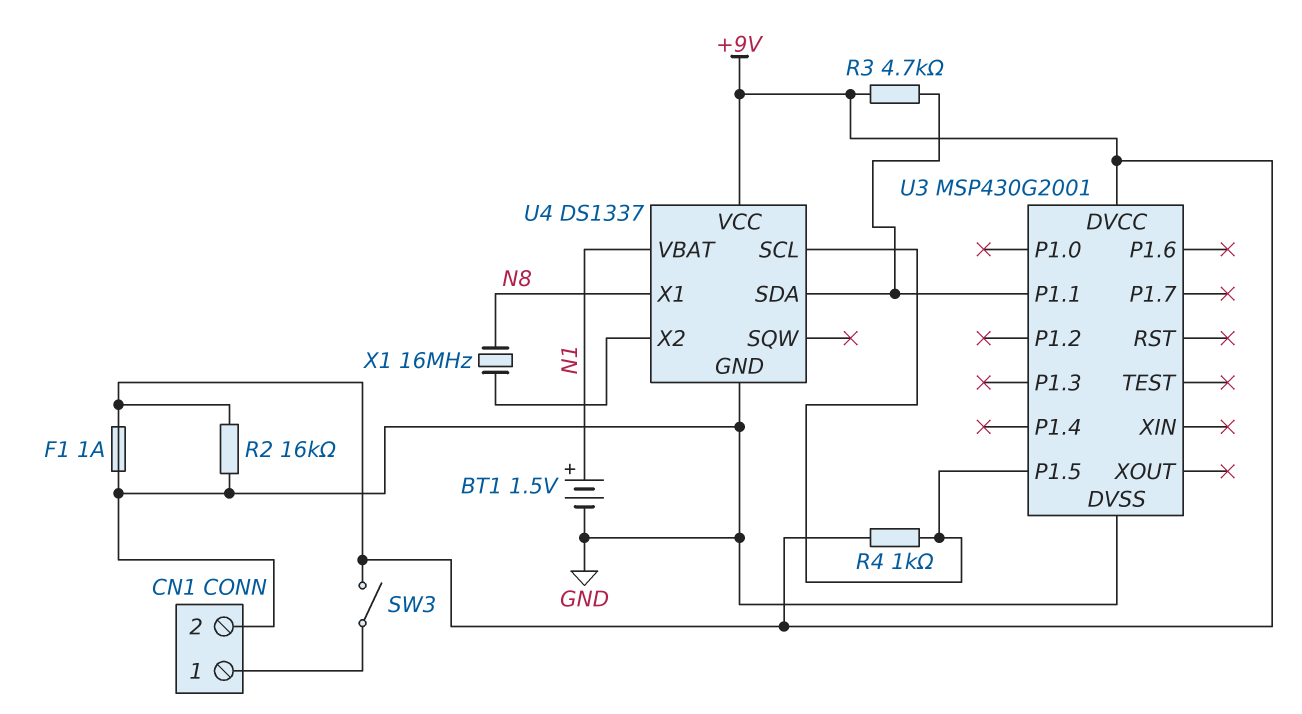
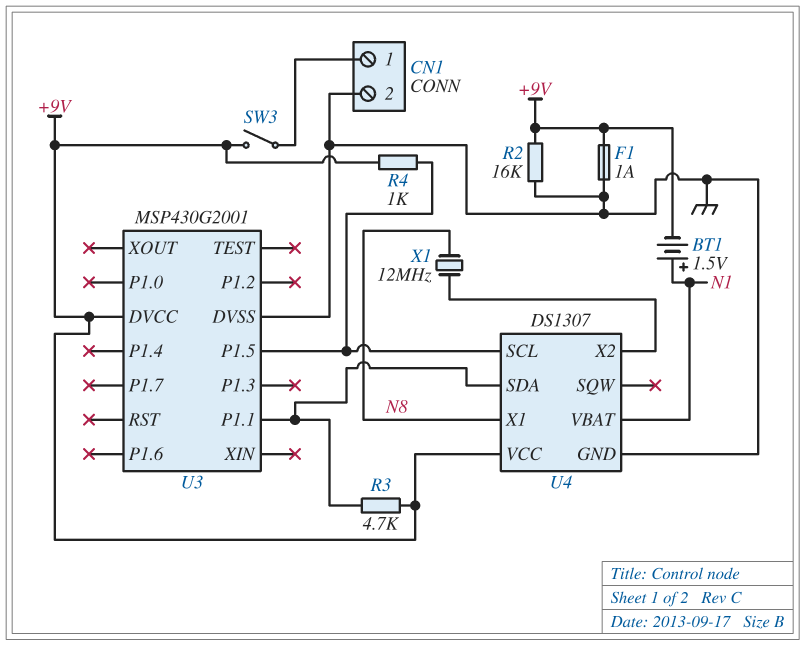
BT1: 1.5V (plus N1, minus GND) -> 1.5V (plus N1, minus +9V)
U4: DS1337 -> DS1307
X1: 16MHz (N8, U4/X2) -> 12MHz (N8, U4/X2)

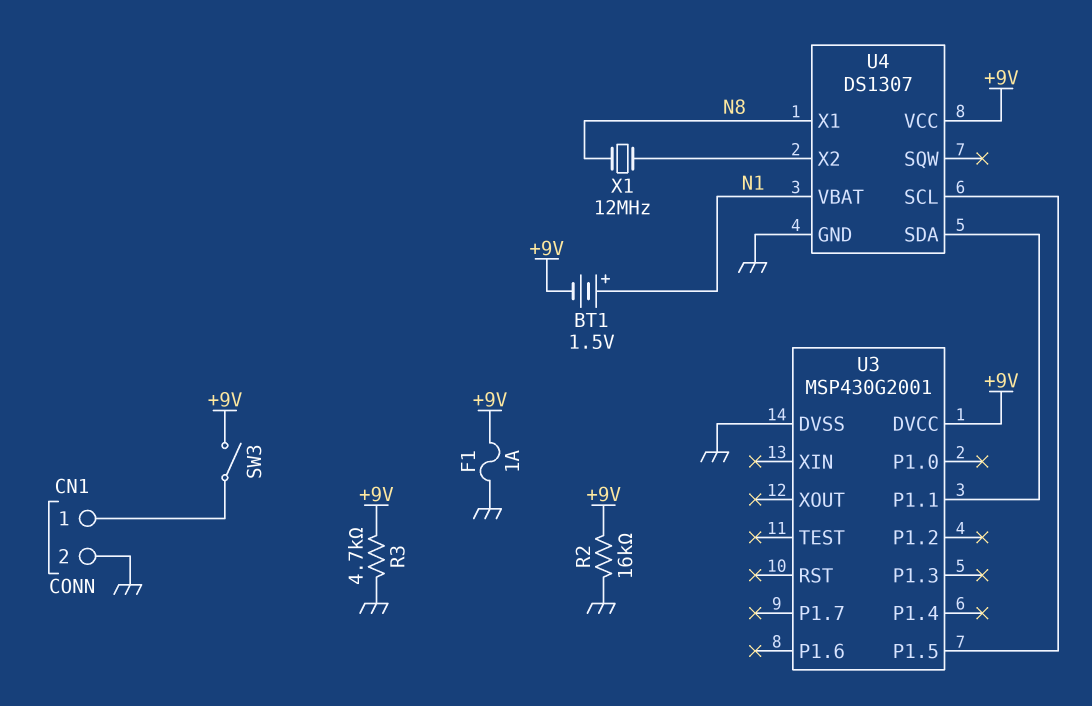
R3: 4.7k (+9V, U3/P1.1) -> 4.7k (+9V, GND)
R4: 1k (+9V, U3/P1.5) -> none

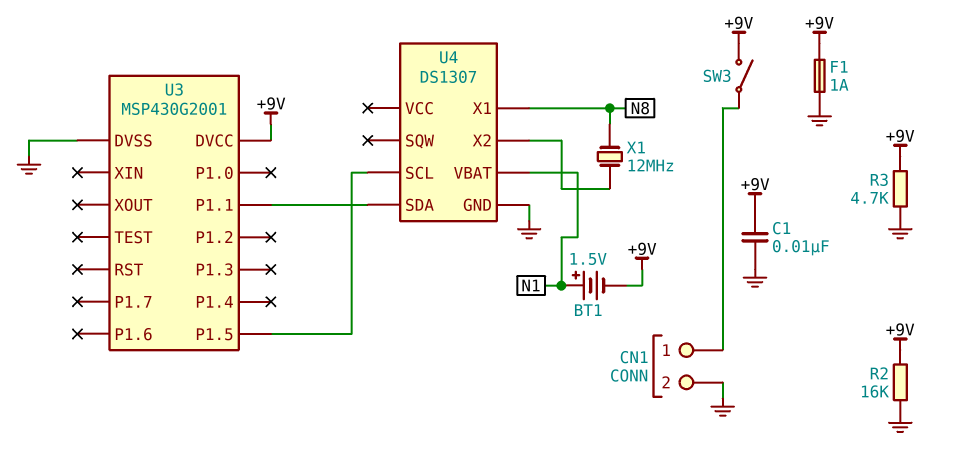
C1: none -> 10nF (+9V, GND)
U4 pin VCC: +9V -> none

